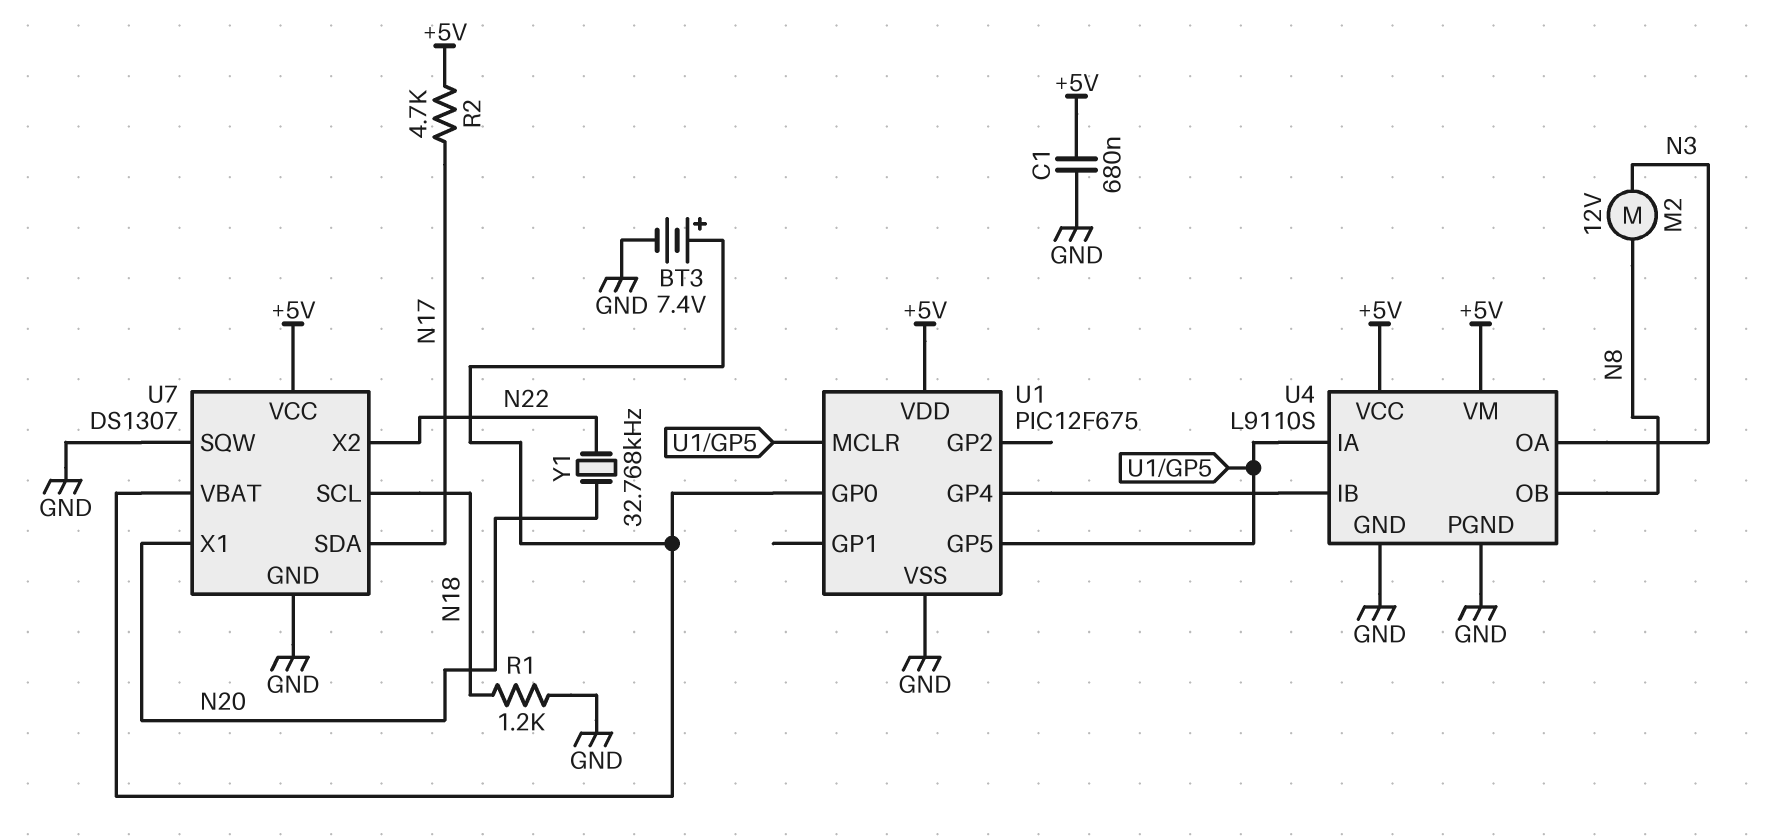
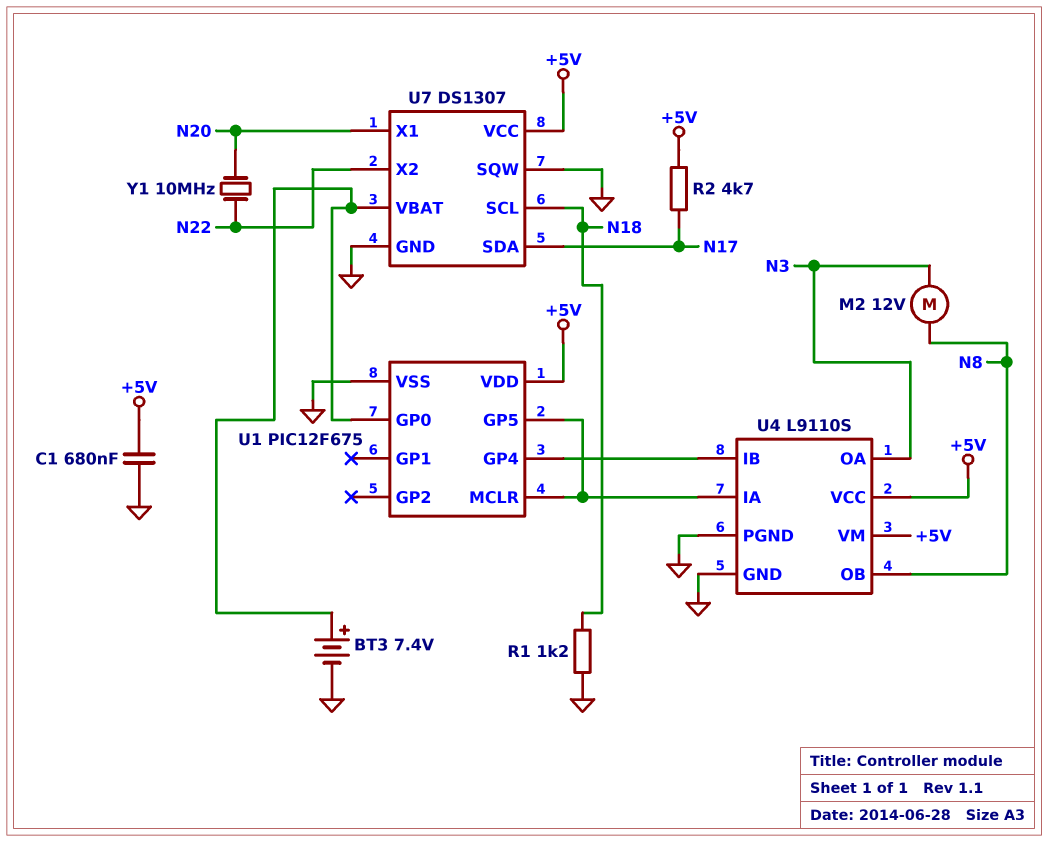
Y1: 32.768kHz (N20, N22) -> 10MHz (N20, N22)

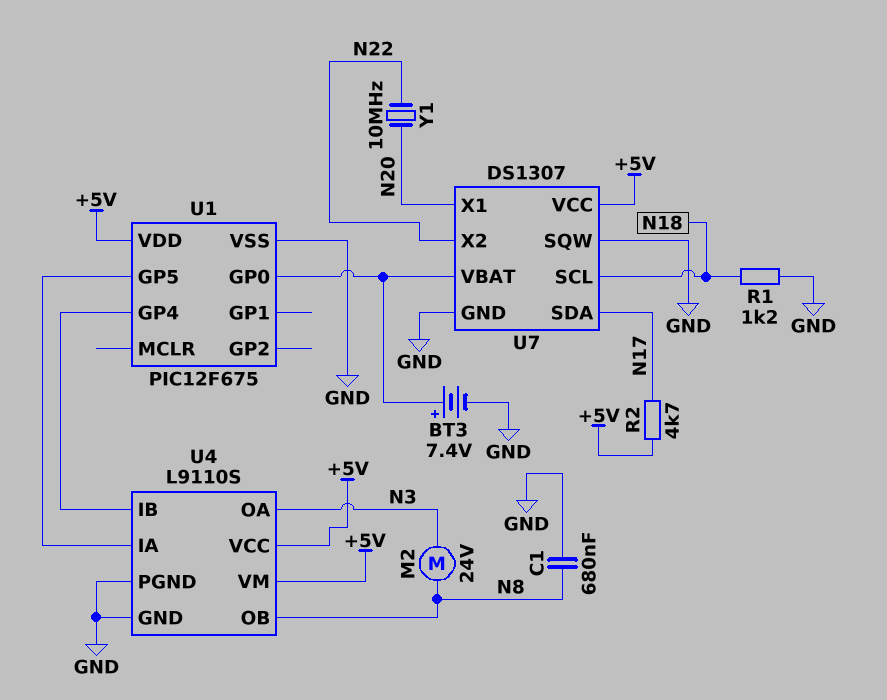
C1: 680nF (+5V, GND) -> 680nF (GND, N8)
M2: motor 12V (N3, N8) -> motor 24V (N3, N8)
U1 pin MCLR: U1/GP5 -> none

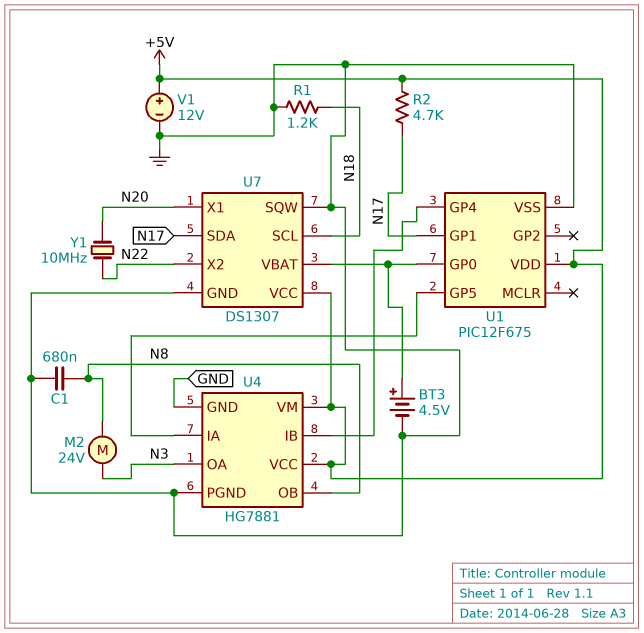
BT3: 7.4V (plus U1/GP0, minus GND) -> 4.5V (plus U1/GP0, minus GND)
U1 pin GP1: none -> N17
U4: L9110S -> HG7881
V1: none -> 12V (plus +5V, minus GND)

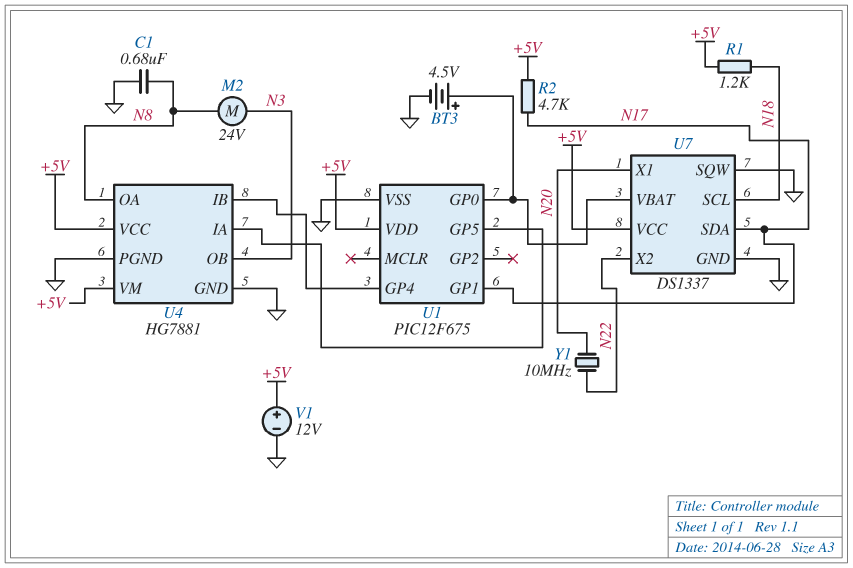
R1: 1.2k (GND, N18) -> 1.2k (+5V, N18)
U4 pin OA: N3 -> N8
U4 pin OB: N8 -> N3
U7: DS1307 -> DS1337

